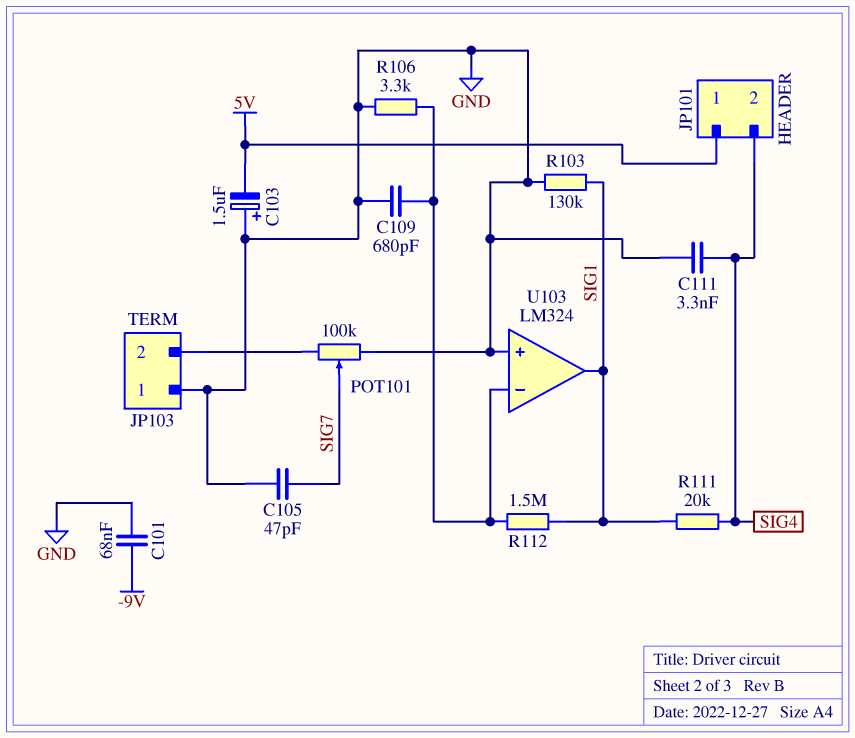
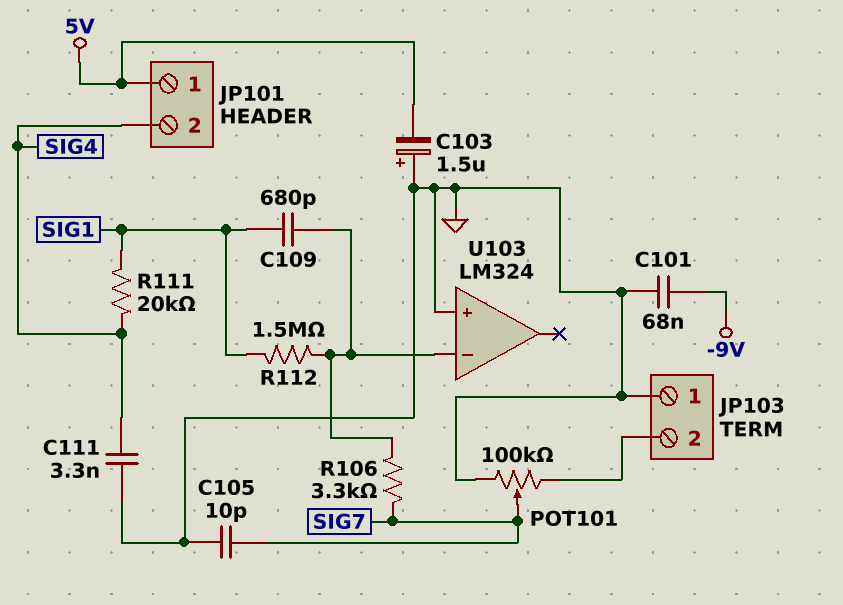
C105: 47pF (GND, SIG7) -> 10pF (GND, SIG7)
C109: 680pF (GND, U103/in-) -> 680pF (SIG1, U103/in-)
R103: 130k (GND, SIG1) -> none
R106: 3.3k (GND, U103/in-) -> 3.3k (SIG7, U103/in-)
U103 pin out: SIG1 -> none

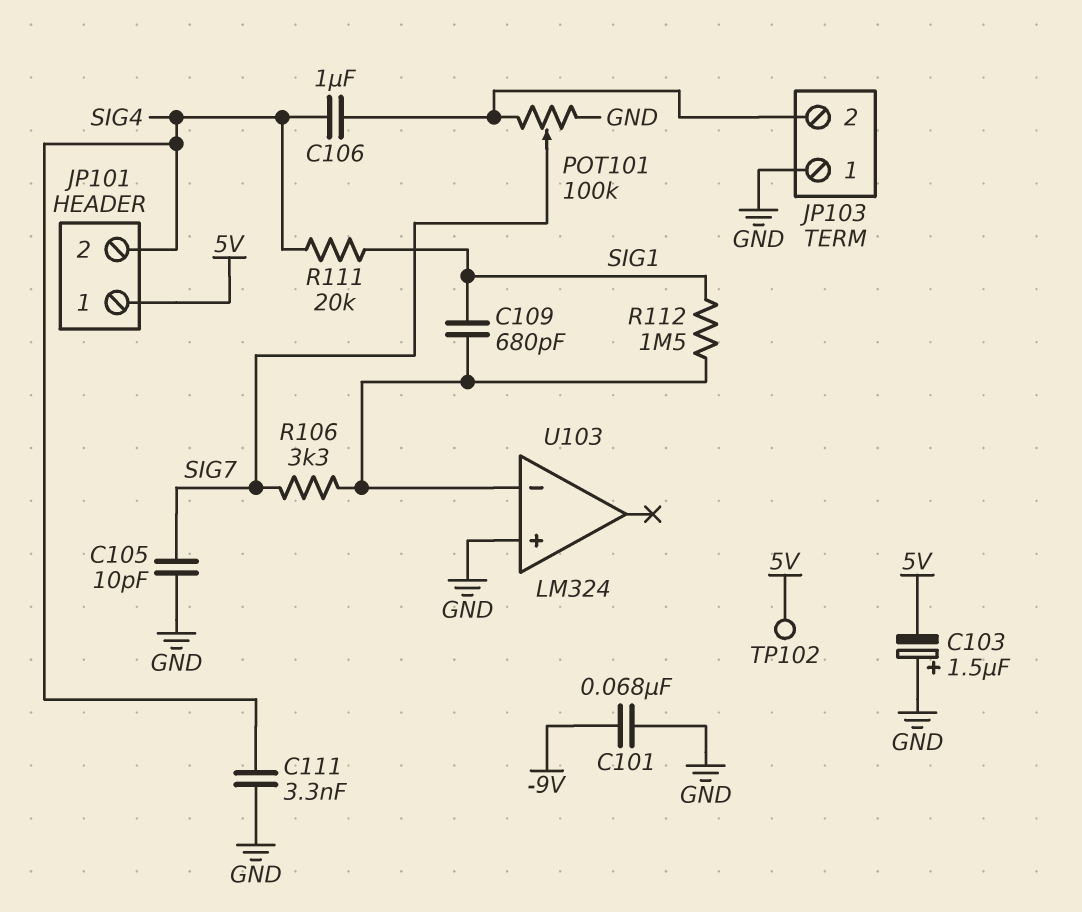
C106: none -> 1uF (JP103/2, SIG4)
TP102: none -> test point (5V)

